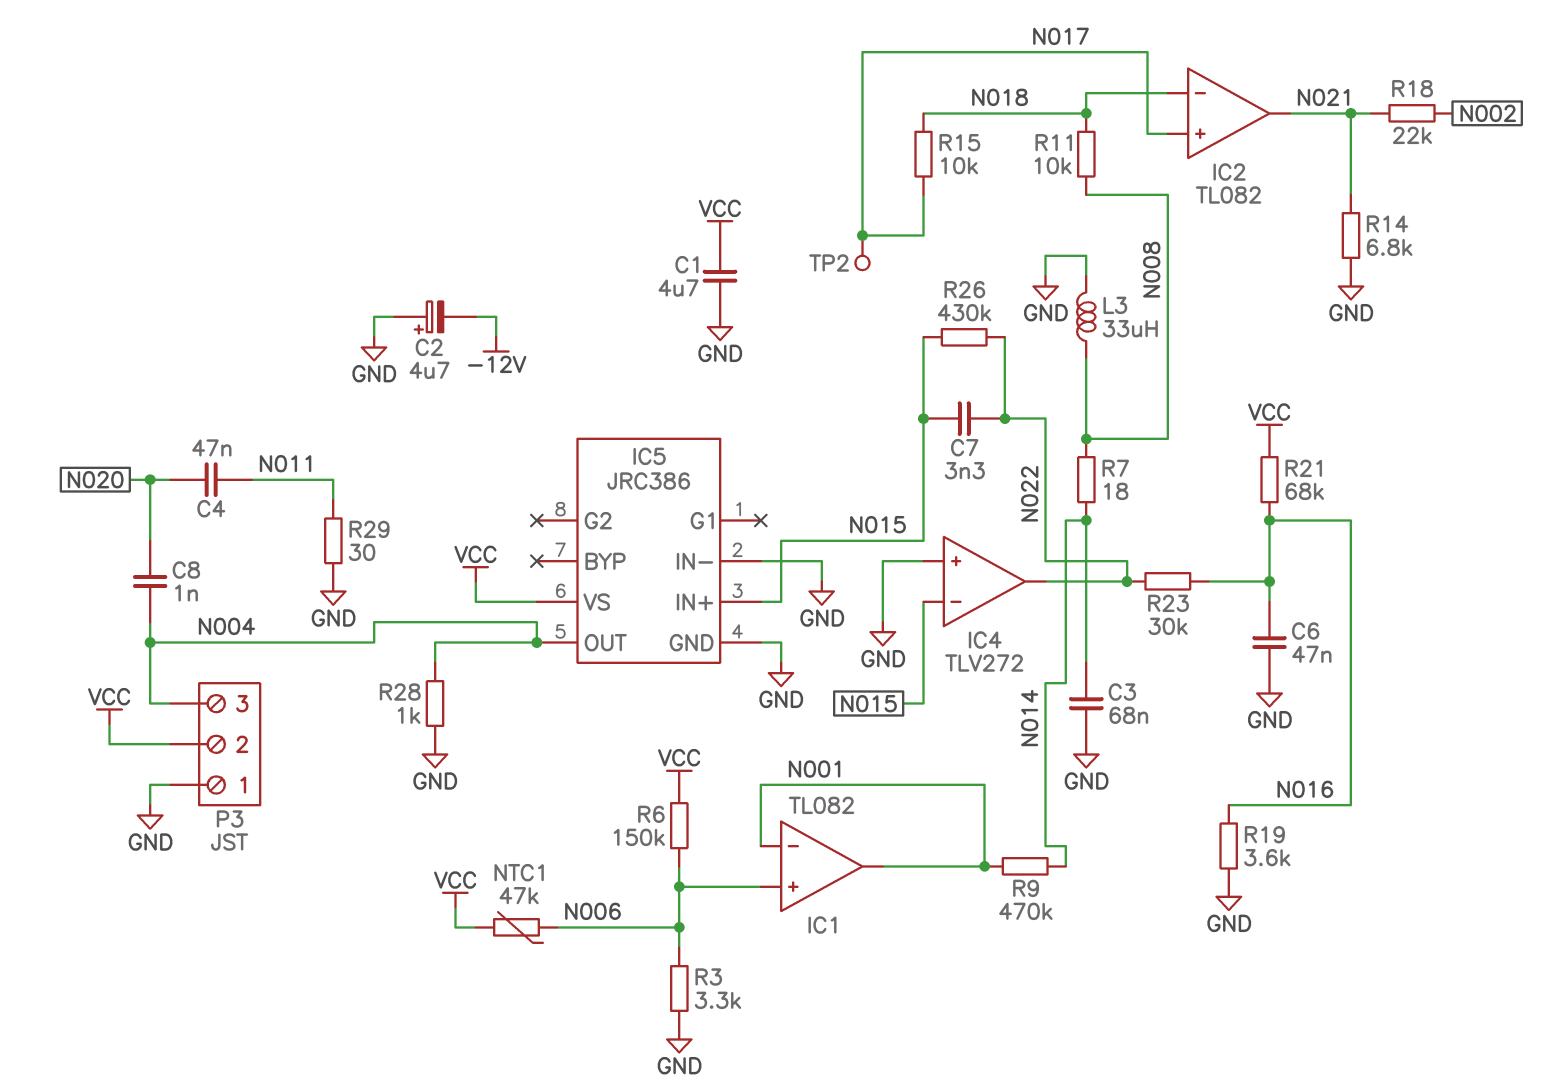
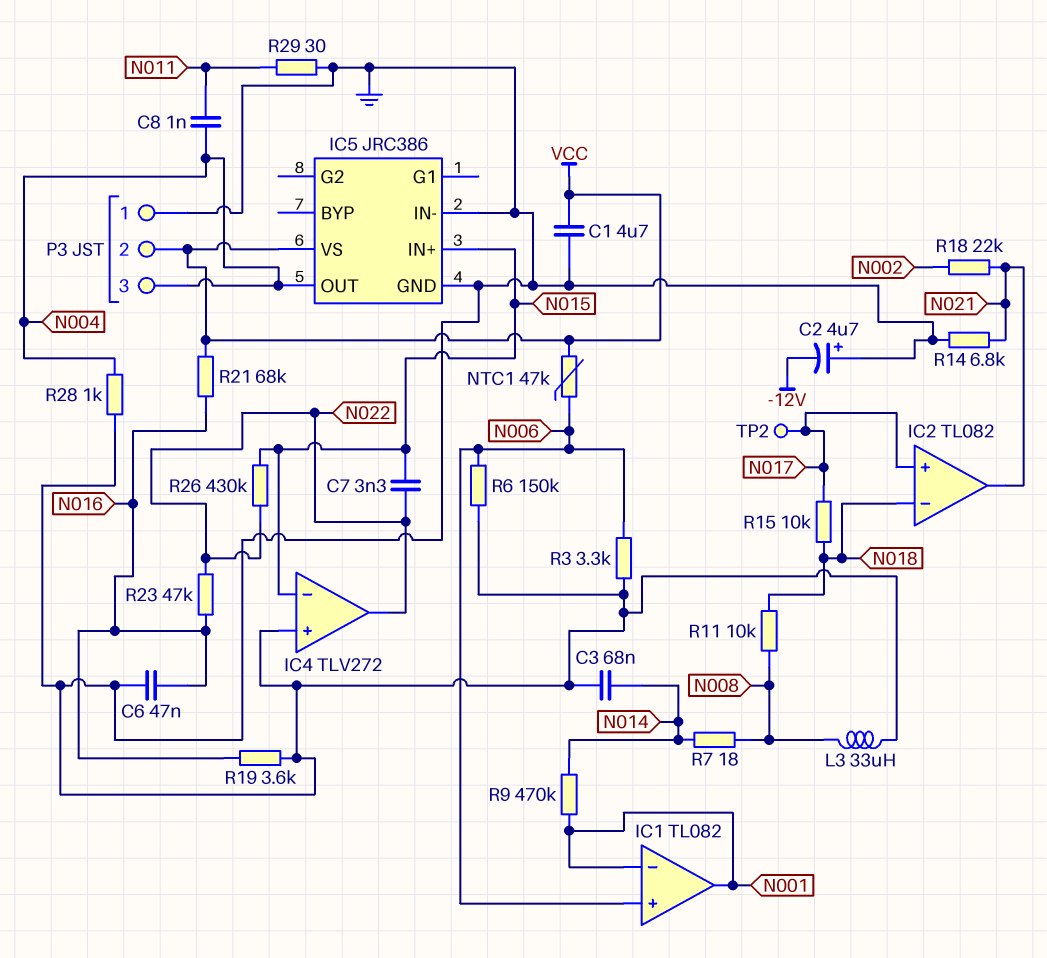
C4: 47nF (N011, N020) -> none
C8: 1nF (N004, N020) -> 1nF (N004, N011)
R6: 150k (N006, VCC) -> 150k (GND, N006)
R23: 30k (N016, N022) -> 47k (N016, N022)

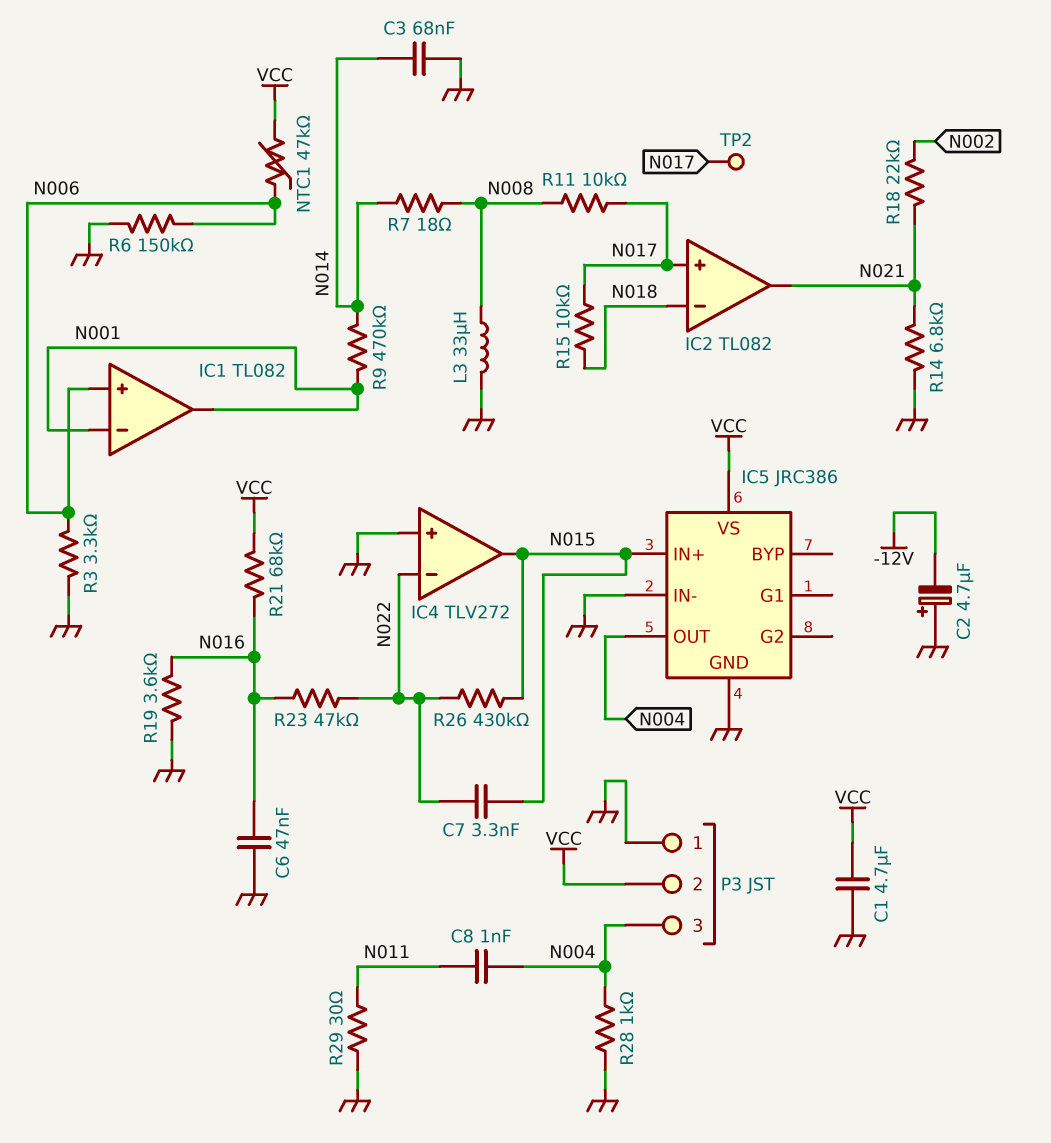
IC4 pin in-: N015 -> N022
IC4 pin out: N022 -> N015
R11: 10k (N008, N018) -> 10k (N008, N017)

